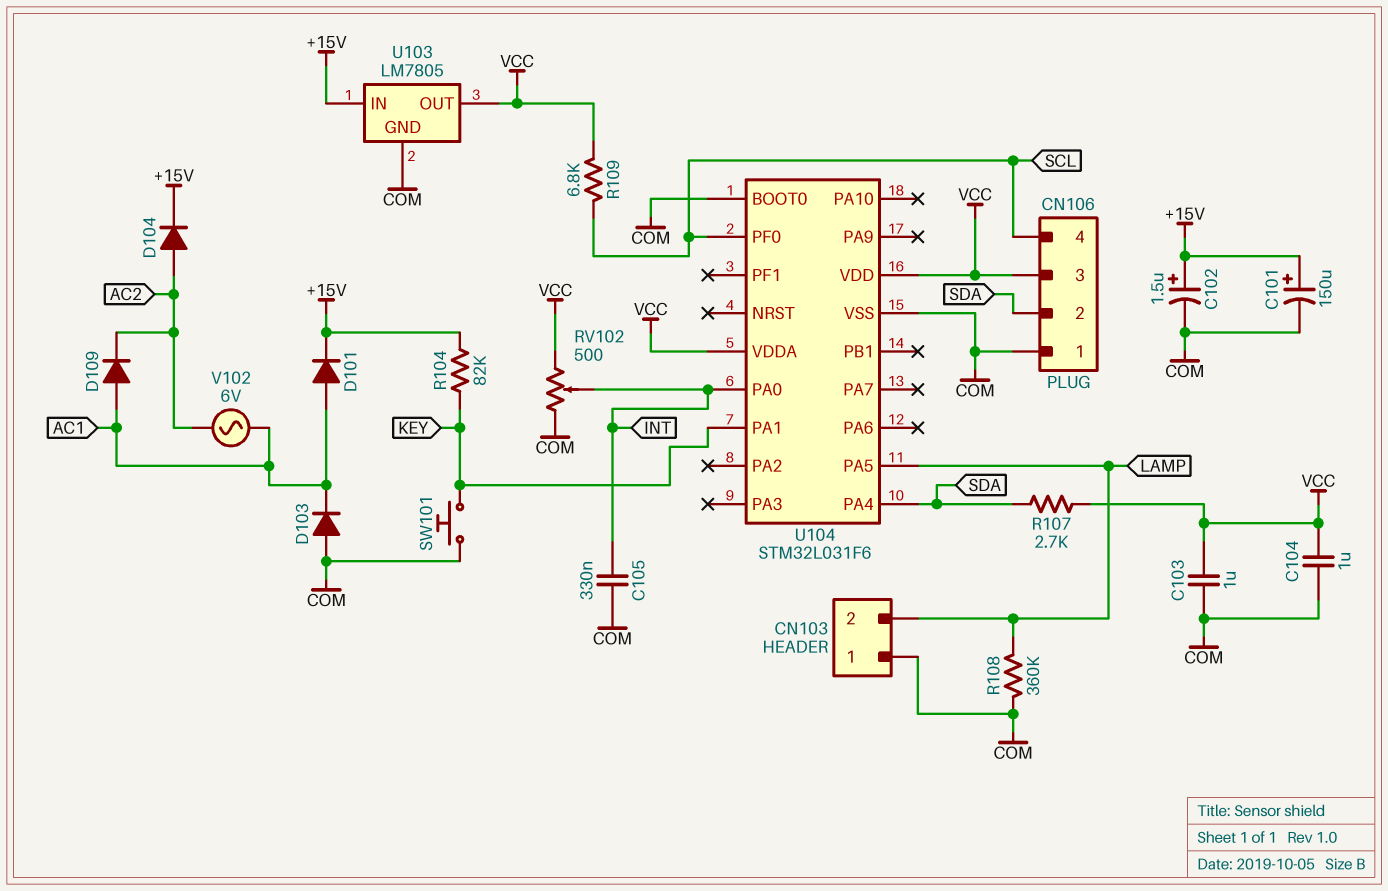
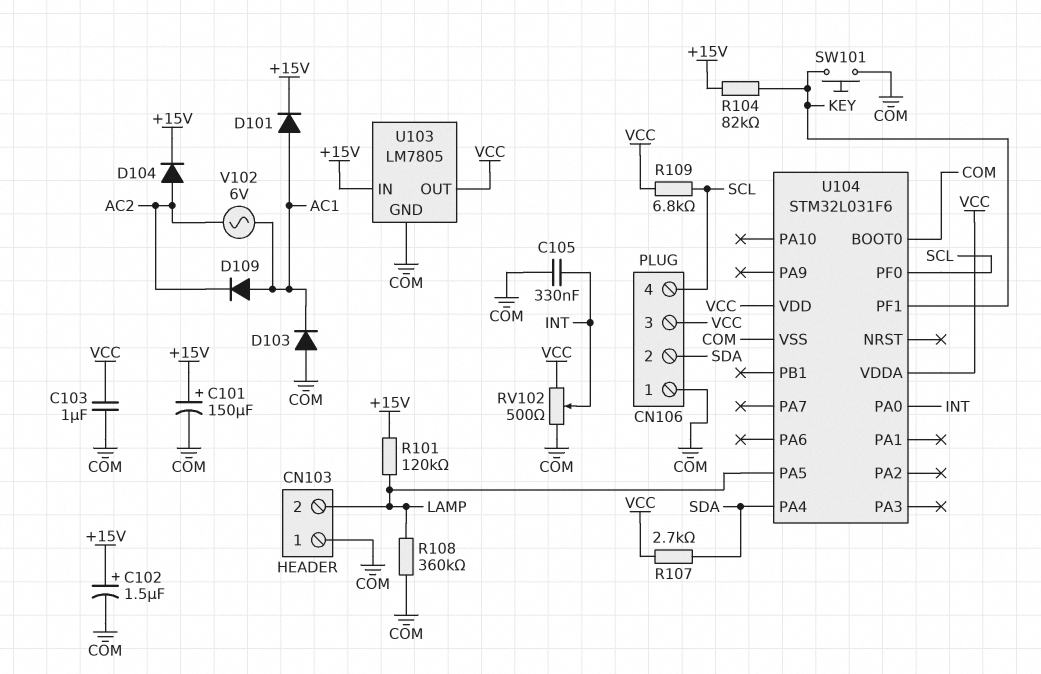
C104: 1uF (COM, VCC) -> none
R101: none -> 120k (+15V, LAMP)
U104 pin PA1: KEY -> none
U104 pin PF1: none -> KEY

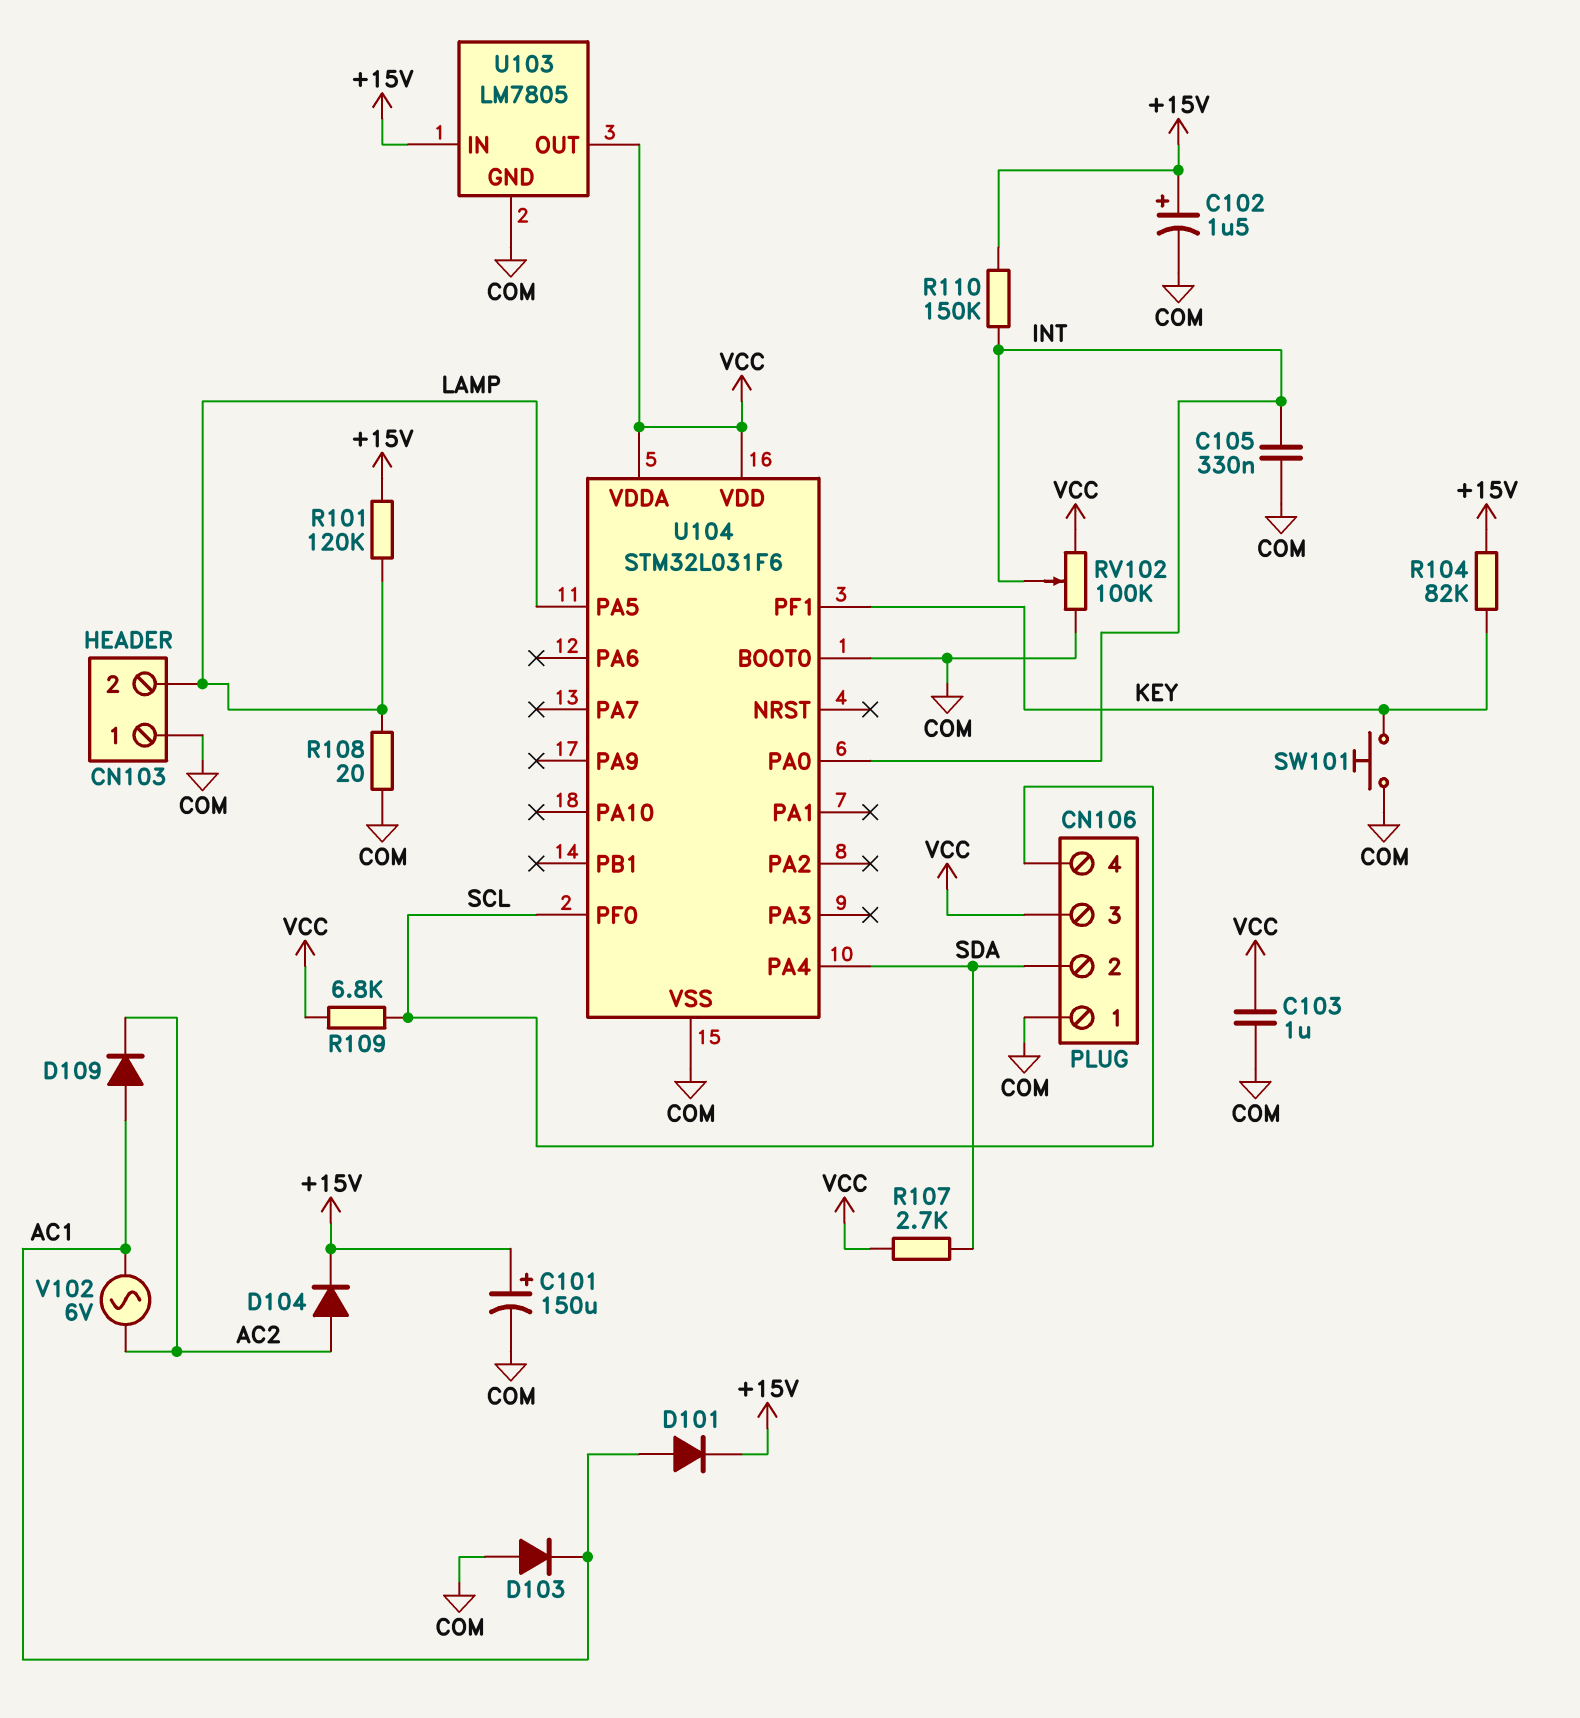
R108: 360k (COM, LAMP) -> 20 (COM, LAMP)
R110: none -> 150k (+15V, INT)
RV102: 500 (COM, VCC, wiper INT) -> 100k (COM, VCC, wiper INT)

